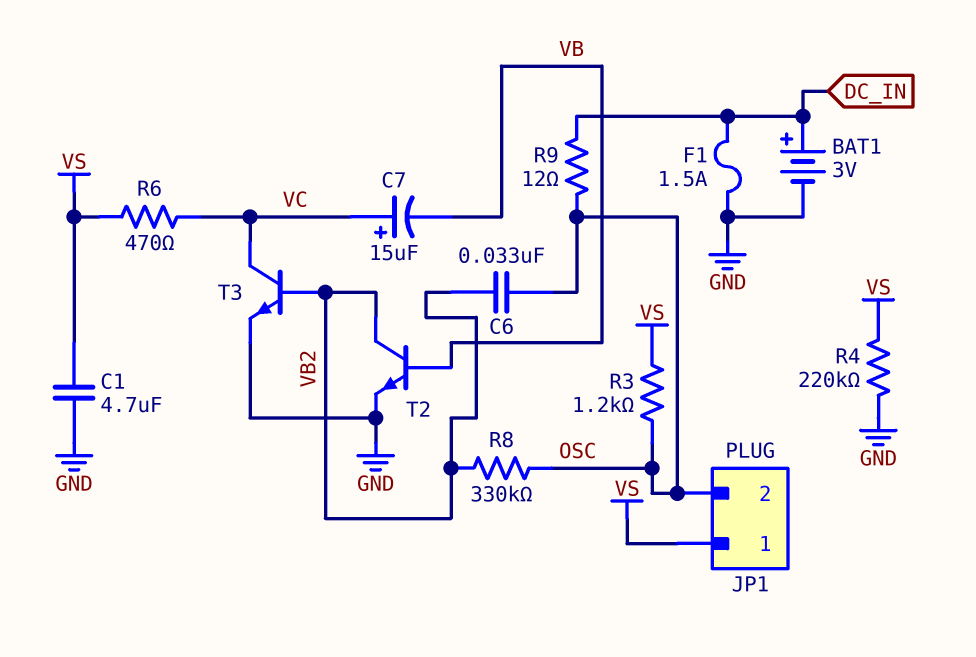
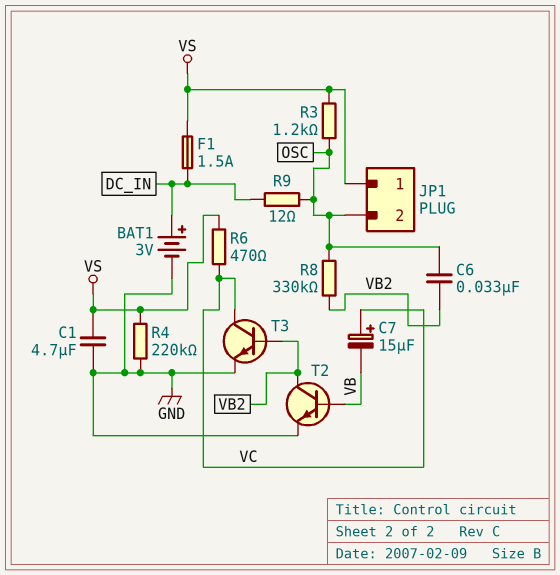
F1: 1.5A (DC_IN, GND) -> 1.5A (DC_IN, VS)

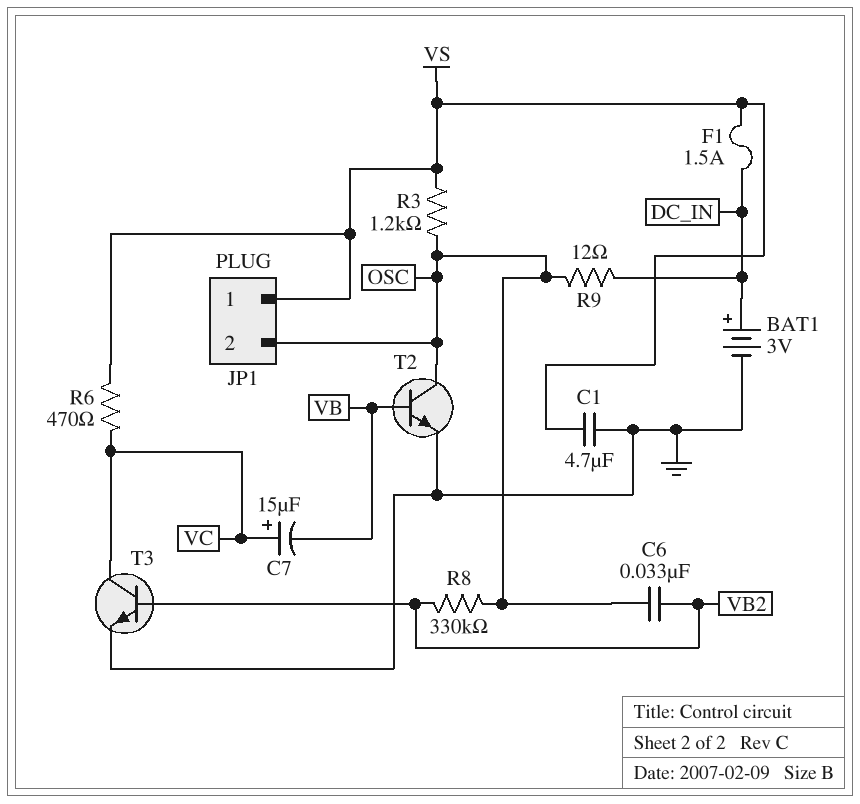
R4: 220k (GND, VS) -> none
T2: NPN (B VB, C VB2, E GND) -> NPN (B VB, C OSC, E GND)

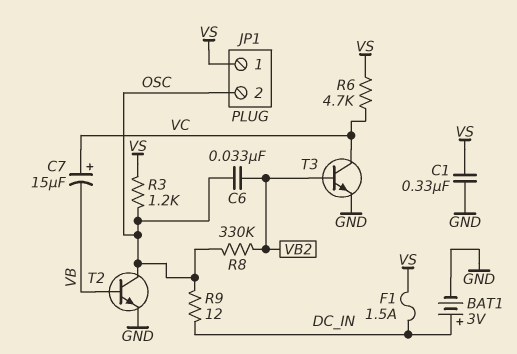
C1: 4.7uF (GND, VS) -> 330nF (GND, VS)
R6: 470 (VC, VS) -> 4.7k (VC, VS)

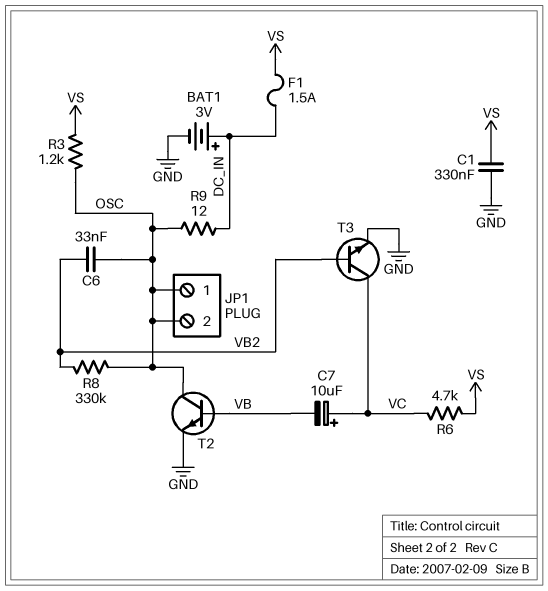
C7: 15uF (plus VC, minus VB) -> 10uF (plus VC, minus VB)
JP1 pin 1: VS -> OSC

